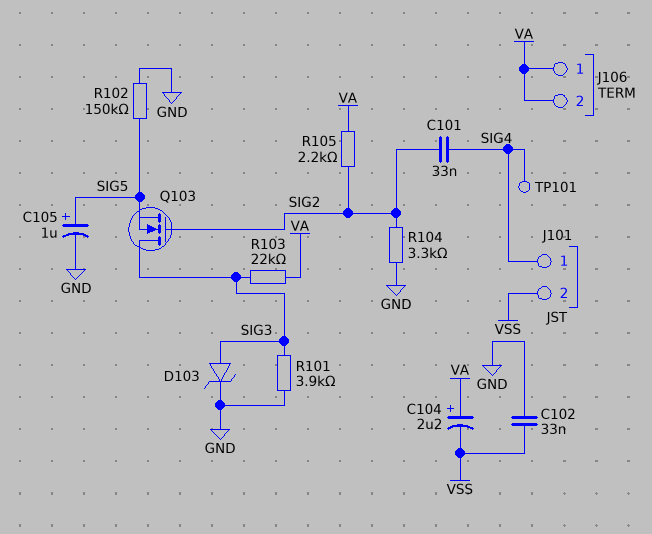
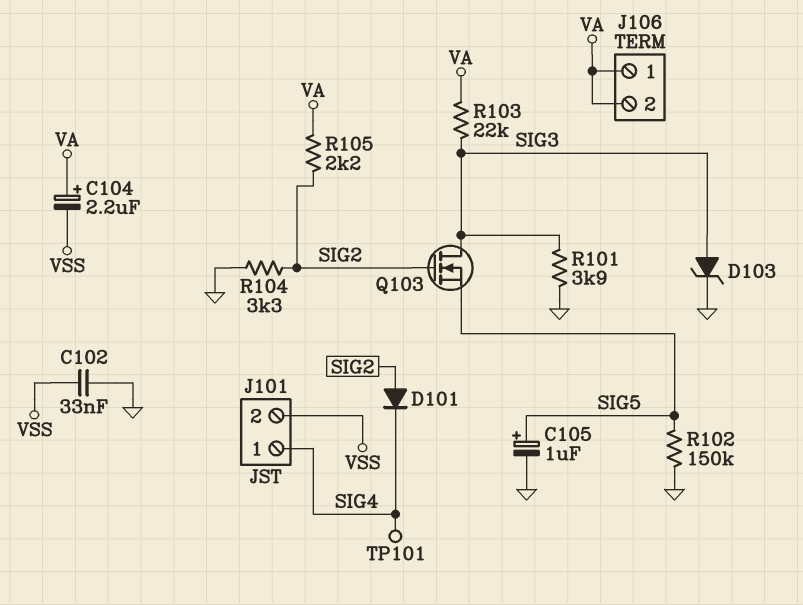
C101: 33nF (SIG2, SIG4) -> none
D101: none -> diode (A SIG2, K SIG4)

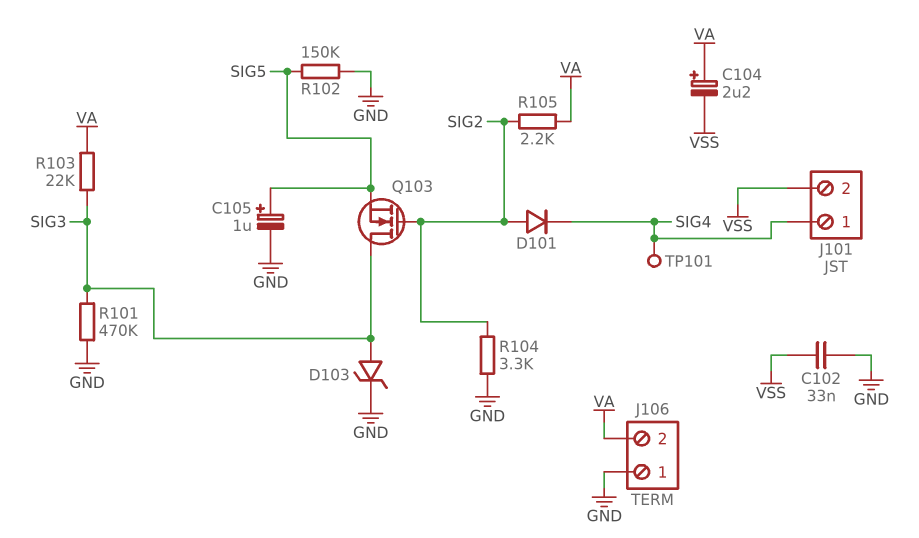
J106 pin 1: VA -> GND
R101: 3.9k (GND, SIG3) -> 470k (GND, SIG3)

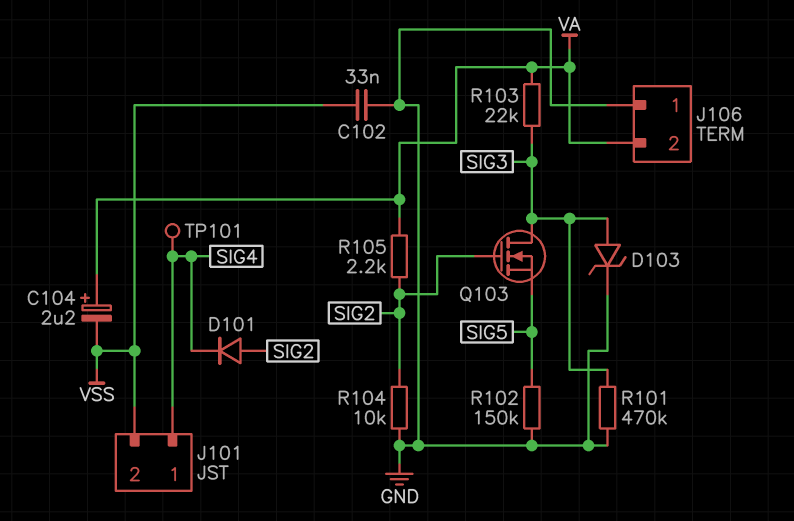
C105: 1uF (plus SIG5, minus GND) -> none
R104: 3.3k (GND, SIG2) -> 10k (GND, SIG2)

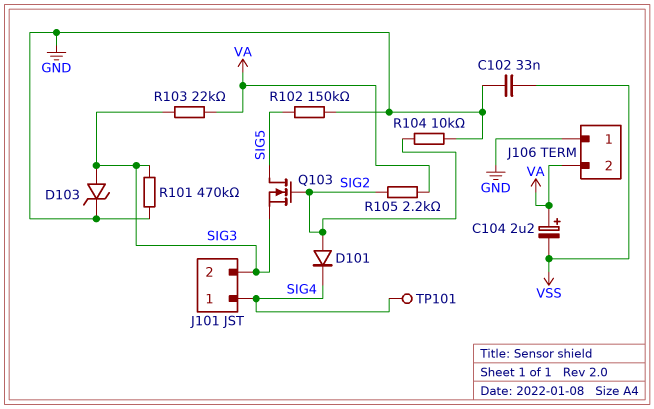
J101 pin 2: VSS -> SIG3
Q103: NMOS (G SIG2, D SIG3, S SIG5) -> NMOS (G SIG2, D SIG5, S SIG3)

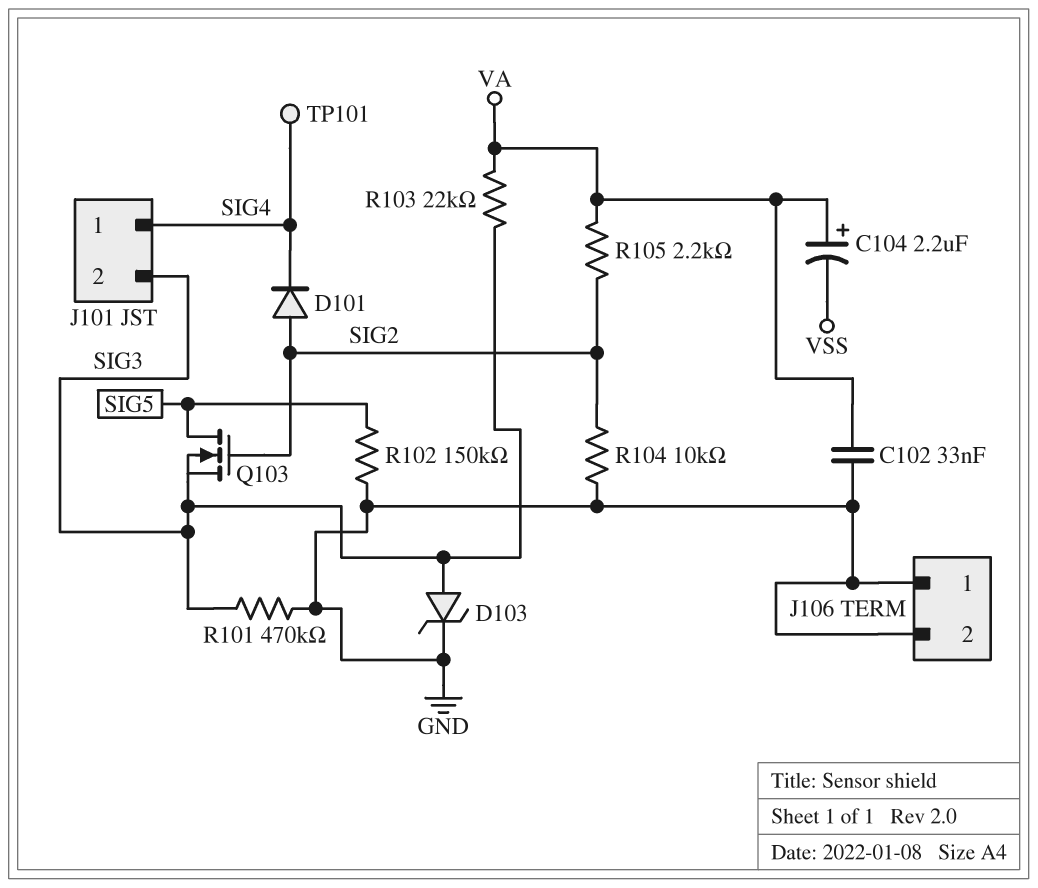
C102: 33nF (GND, VSS) -> 33nF (GND, VA)
J106 pin 2: VA -> GND

